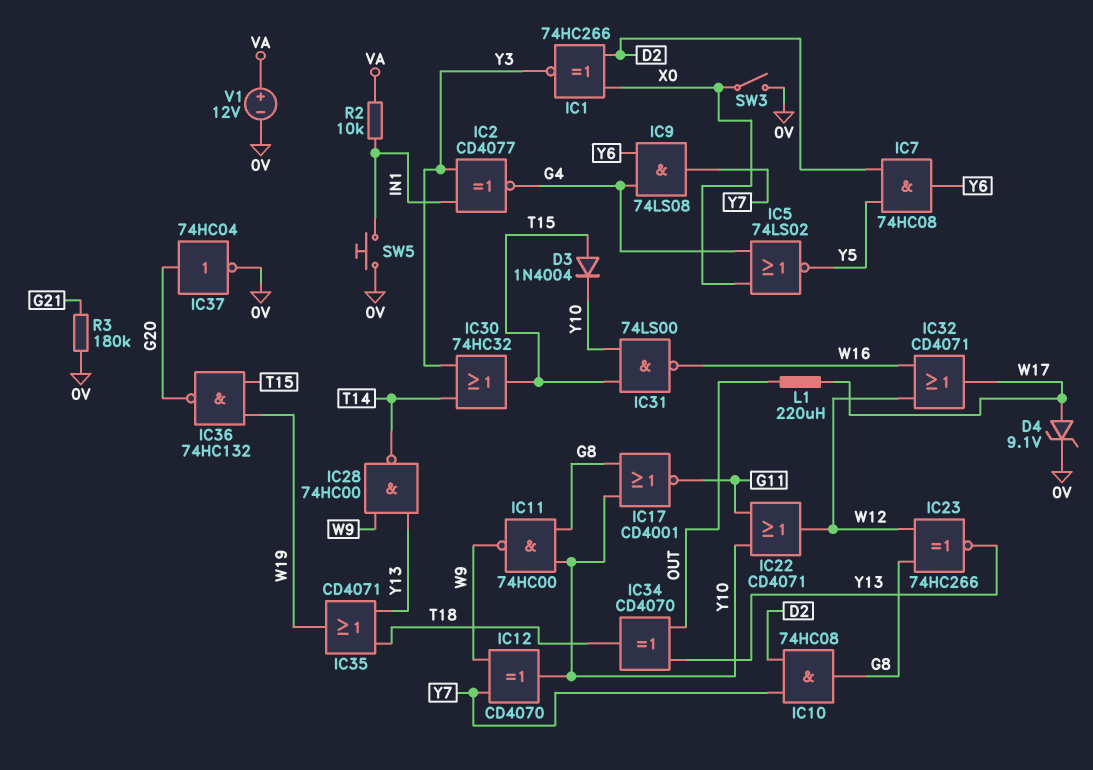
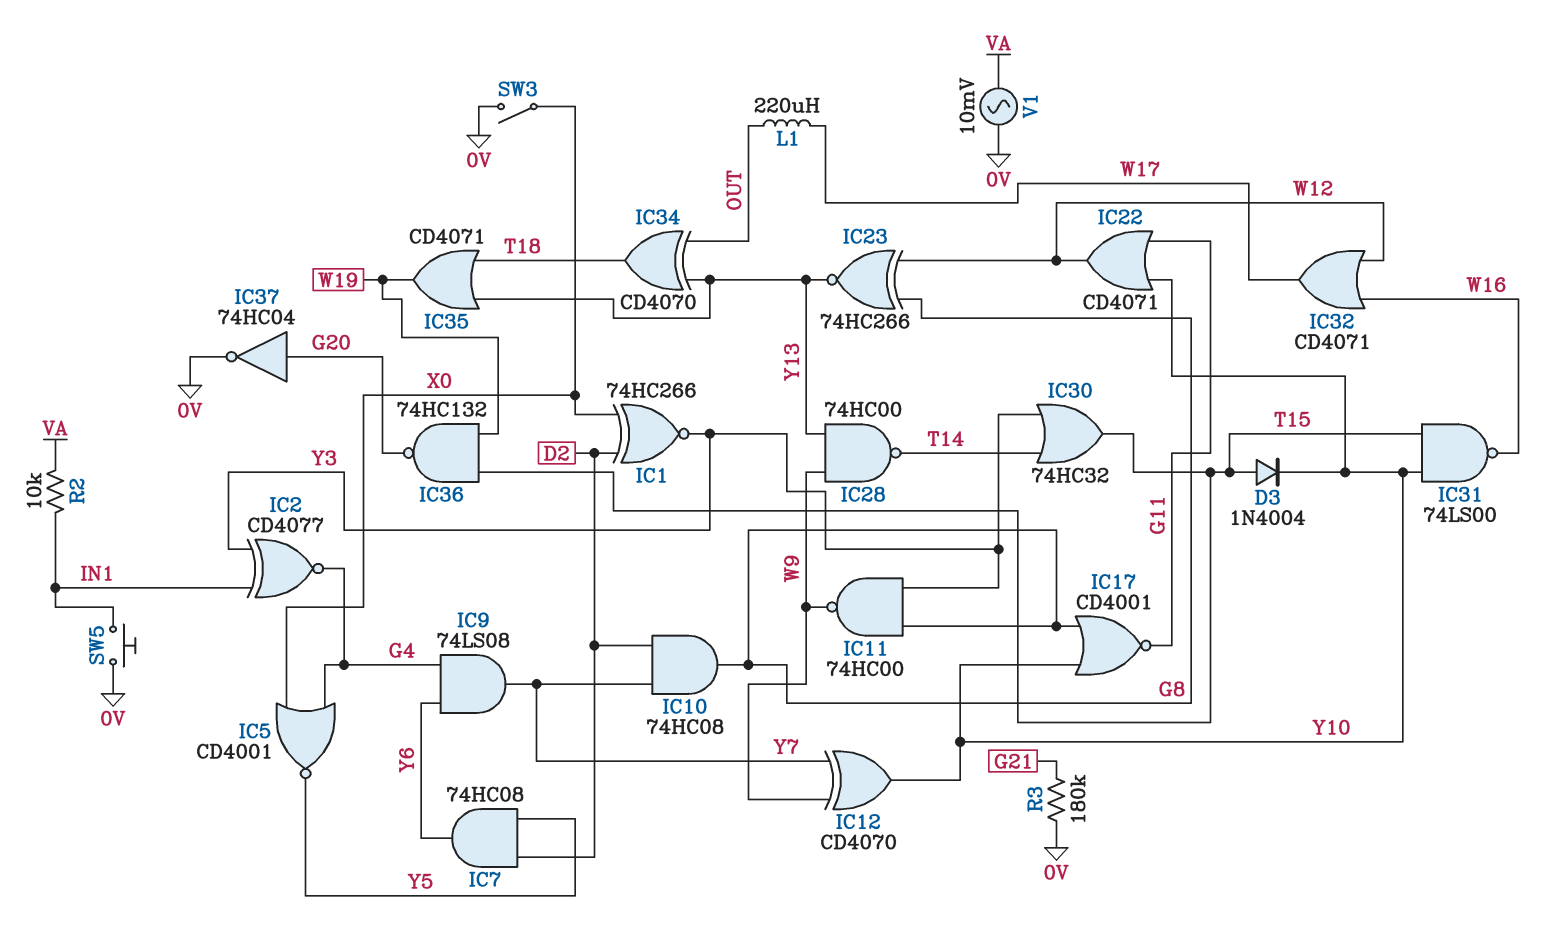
D4: zener 9.1V (A W17, K 0V) -> none
IC5: NOR 74LS02 (in G4, in X0, out Y5) -> NOR CD4001 (in G4, in X0, out Y5)
IC11: NAND 74HC00 (in G8, in Y10, out W9) -> NAND 74HC00 (in G8, in Y3, out W9)
V1: 12V (plus VA, minus 0V) -> AC 10mV (0V, VA)

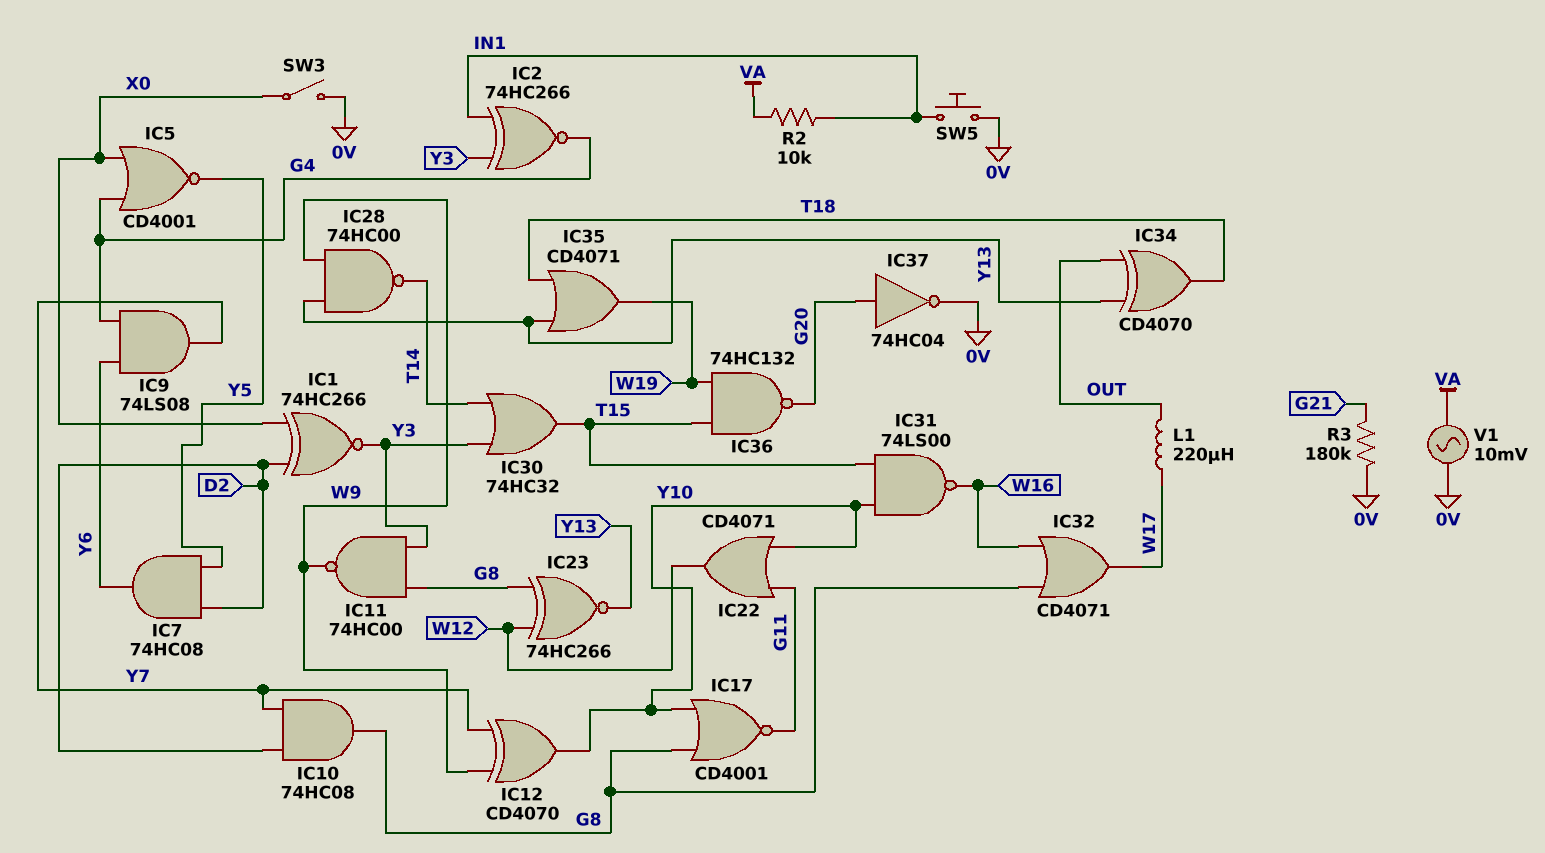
D3: diode 1N4004 (A T15, K Y10) -> none
IC2: XNOR CD4077 (in IN1, in Y3, out G4) -> XNOR 74HC266 (in IN1, in Y3, out G4)
IC32: OR CD4071 (in W12, in W16, out W17) -> OR CD4071 (in G8, in W16, out W17)

